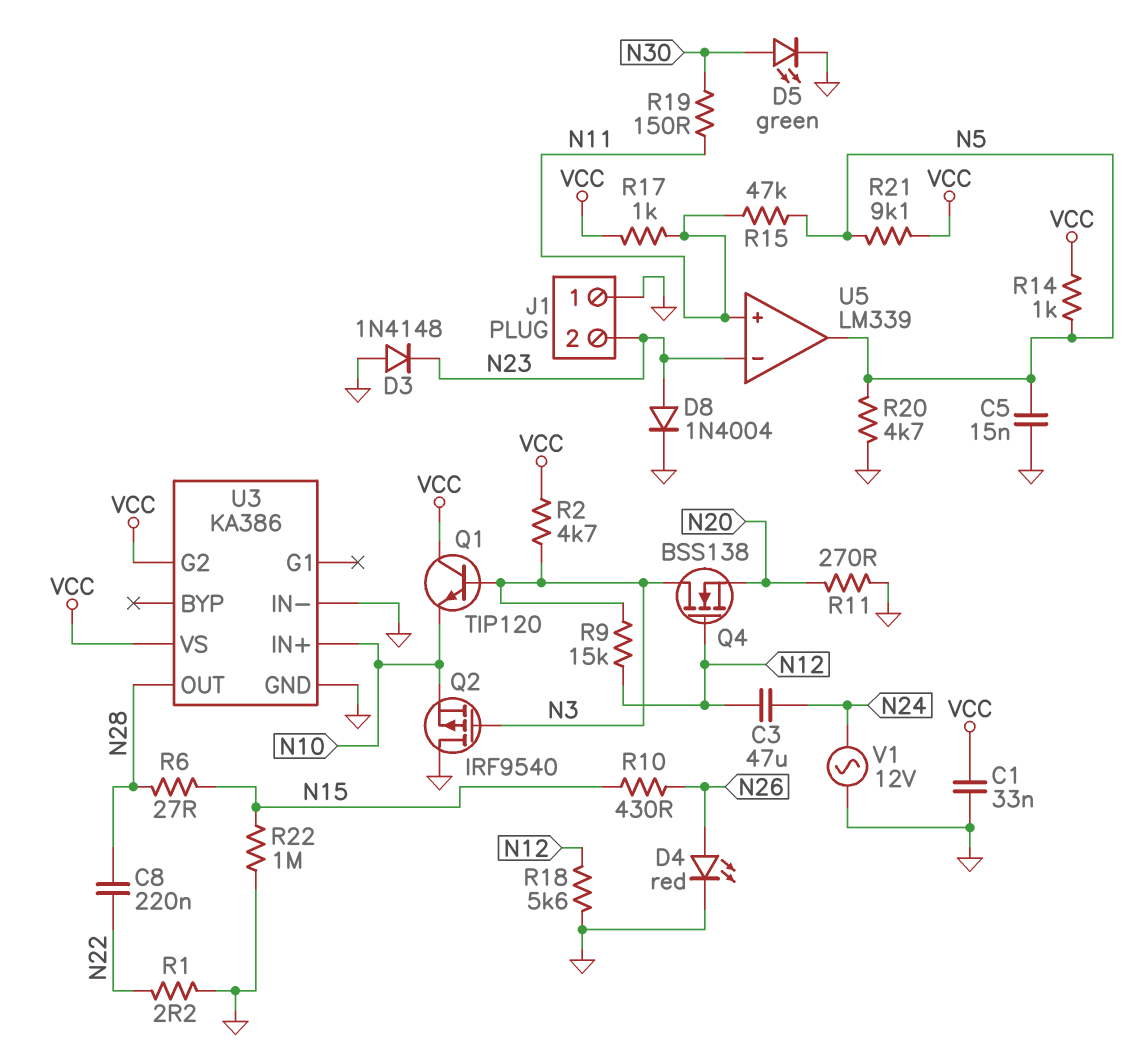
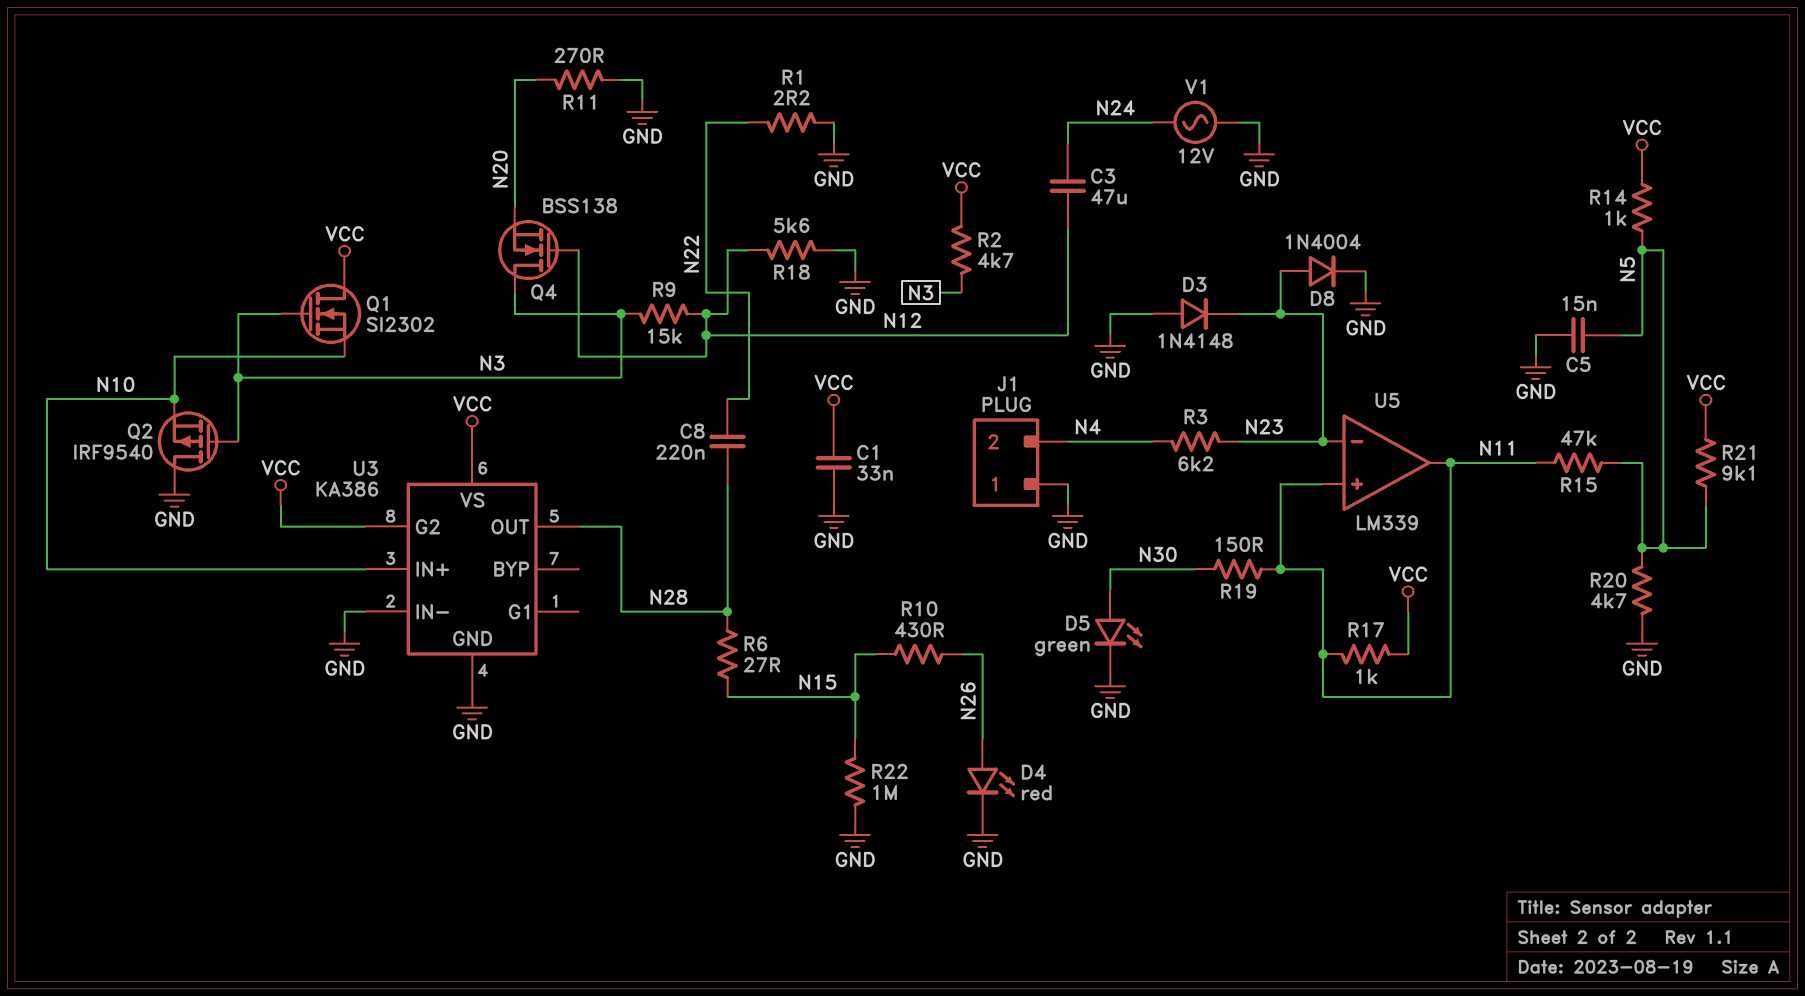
J1 pin 2: N23 -> N4
Q1: NPN TIP120 (B N3, C VCC, E N10) -> NMOS SI2302 (G N3, D VCC, S N10)
R3: none -> 6.2k (N4, N23)
U5 pin out: N5 -> N11

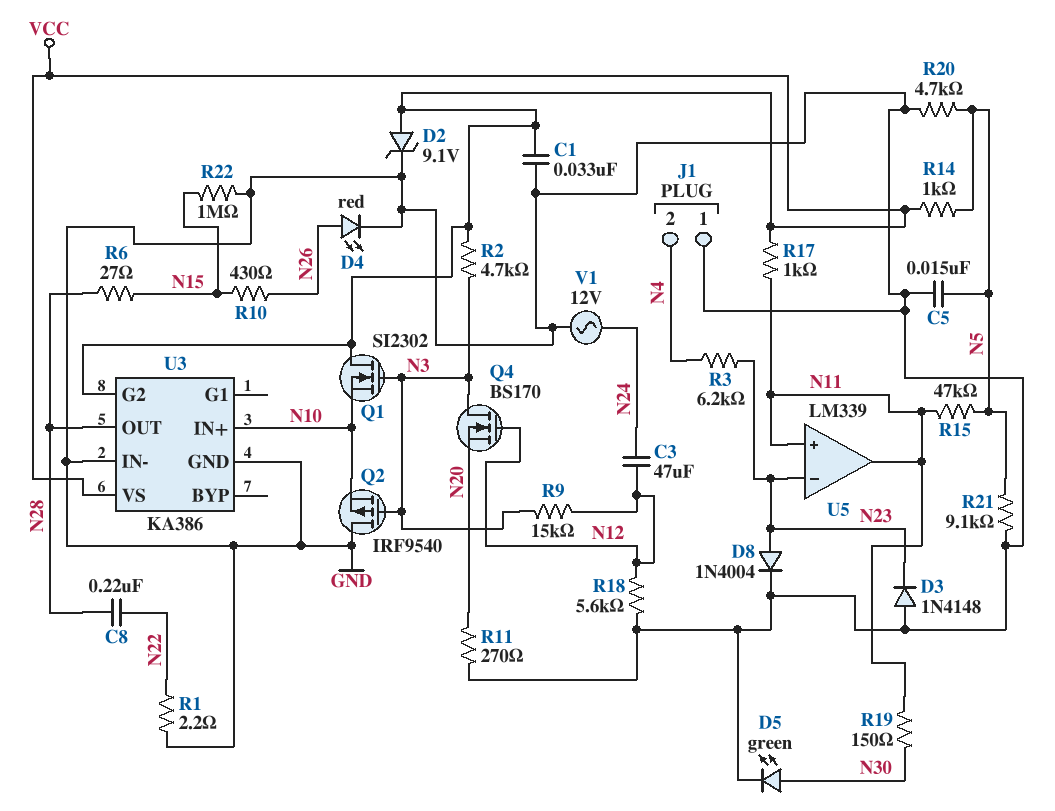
D2: none -> zener 9.1V (A VCC, K GND)
Q4: NMOS BSS138 (G N12, D N3, S N20) -> NMOS BS170 (G N12, D N3, S N20)
R21: 9.1k (N5, VCC) -> 9.1k (GND, N5)

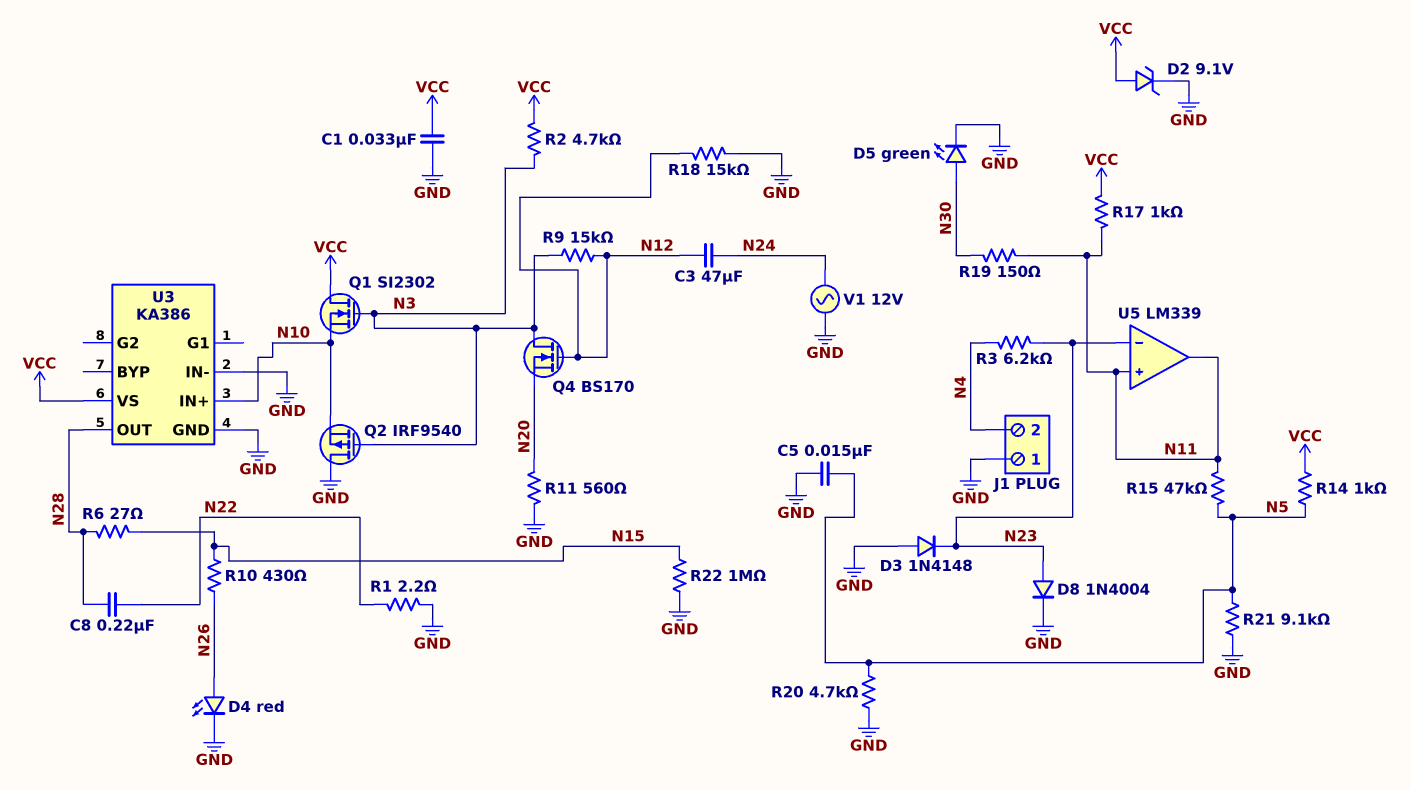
R11: 270 (GND, N20) -> 560 (GND, N20)
R18: 5.6k (GND, N12) -> 15k (GND, N12)
U3 pin G2: VCC -> none

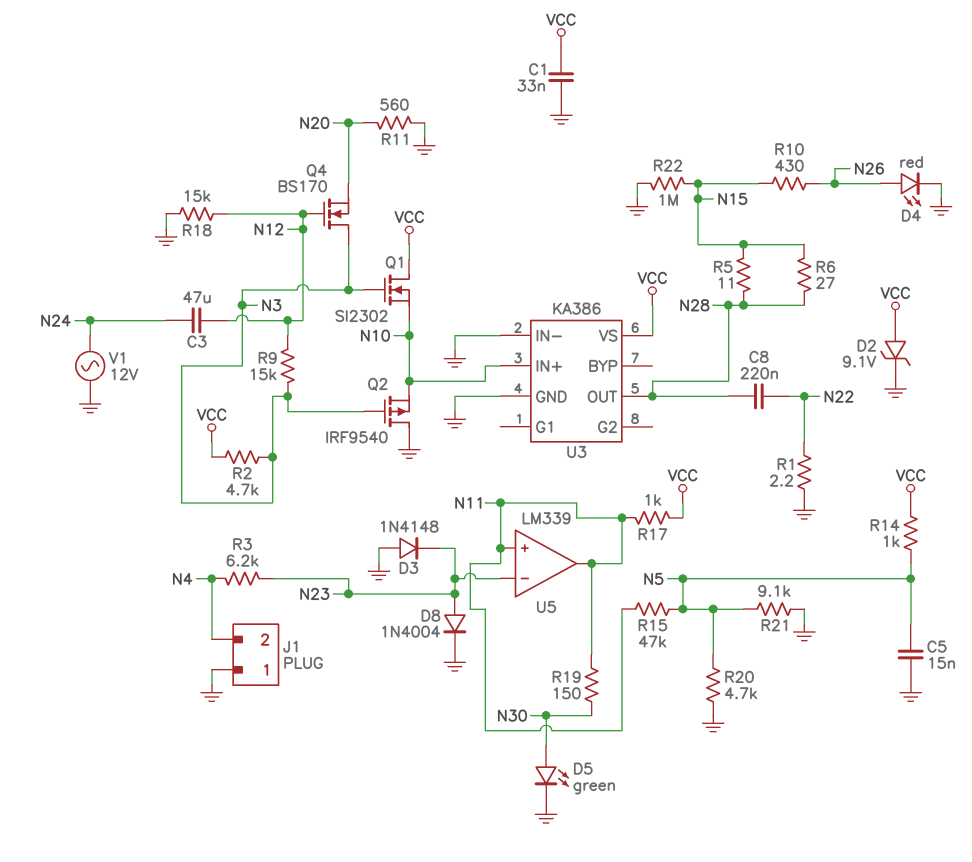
R5: none -> 11 (N15, N28)

